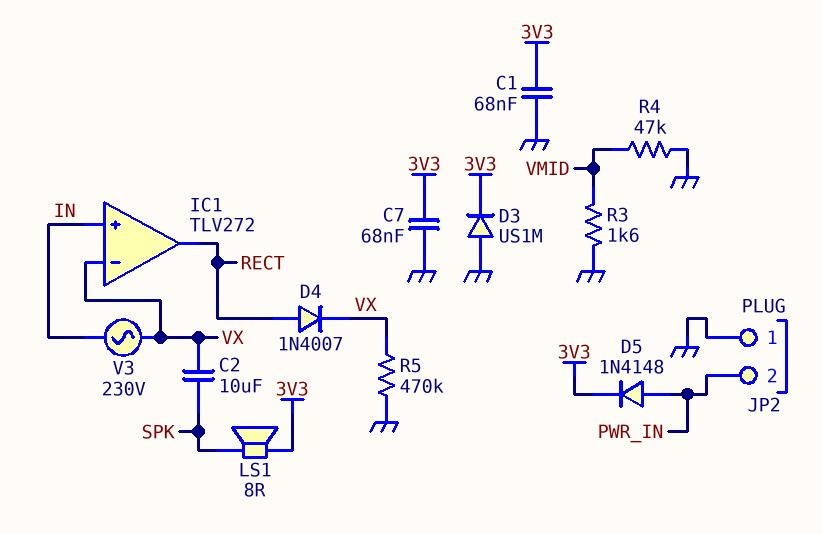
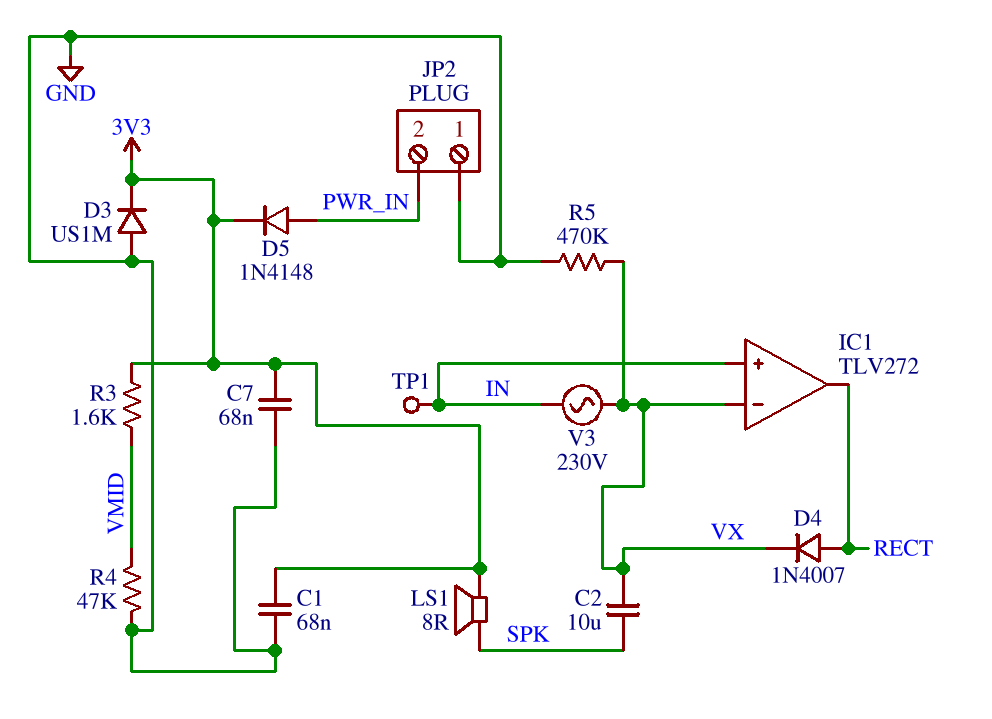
R3: 1.6k (GND, VMID) -> 1.6k (3V3, VMID)
TP1: none -> test point (IN)

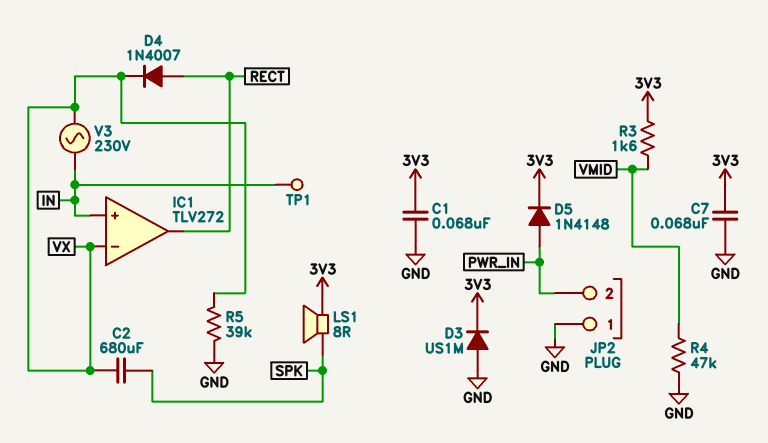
C2: 10uF (SPK, VX) -> 680uF (SPK, VX)
R5: 470k (GND, VX) -> 39k (GND, VX)

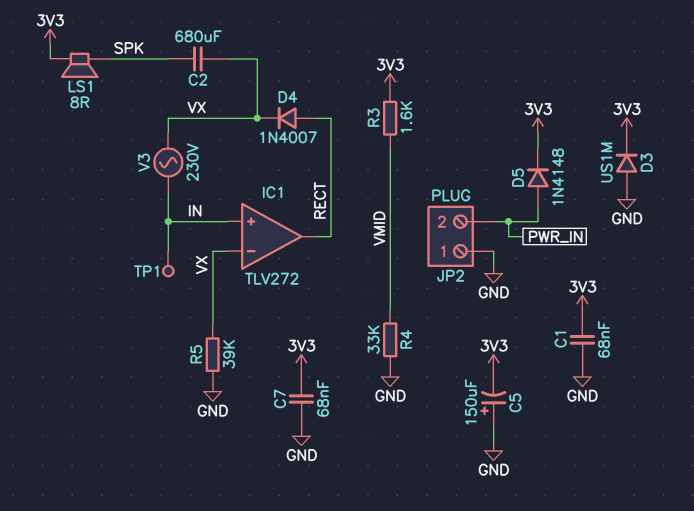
C5: none -> 150uF (plus GND, minus 3V3)
R4: 47k (GND, VMID) -> 33k (GND, VMID)

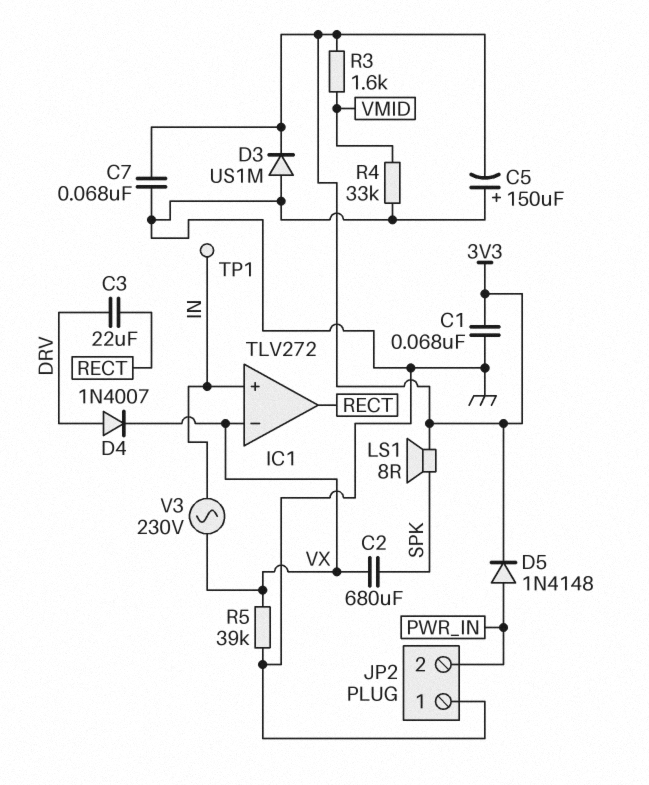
C3: none -> 22uF (DRV, RECT)
D4: diode 1N4007 (A RECT, K VX) -> diode 1N4007 (A DRV, K VX)

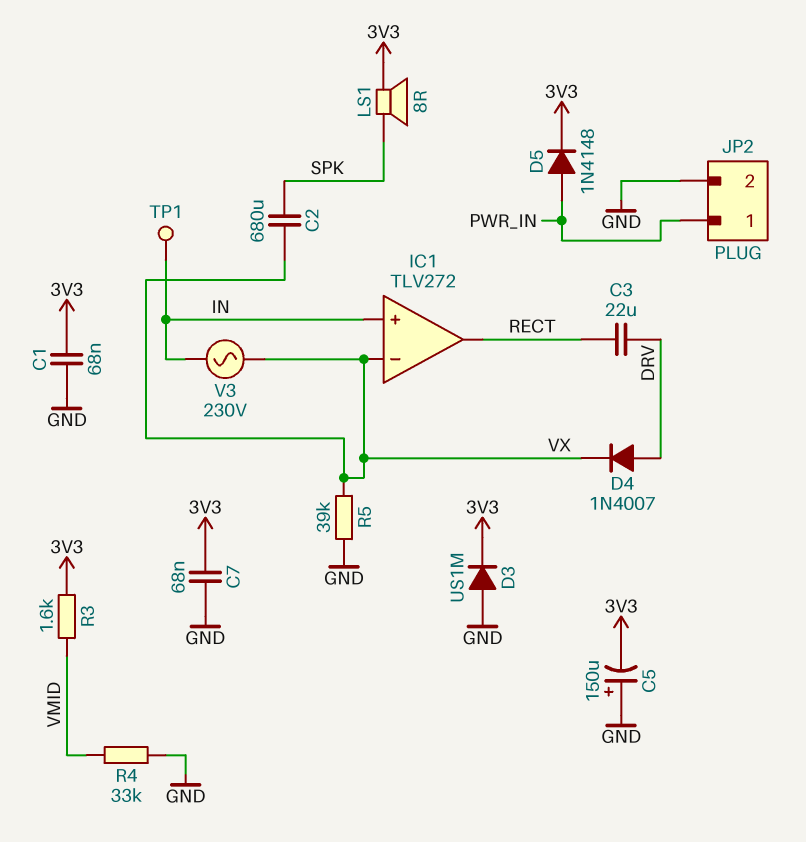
JP2 pin 1: GND -> PWR_IN
JP2 pin 2: PWR_IN -> GND

